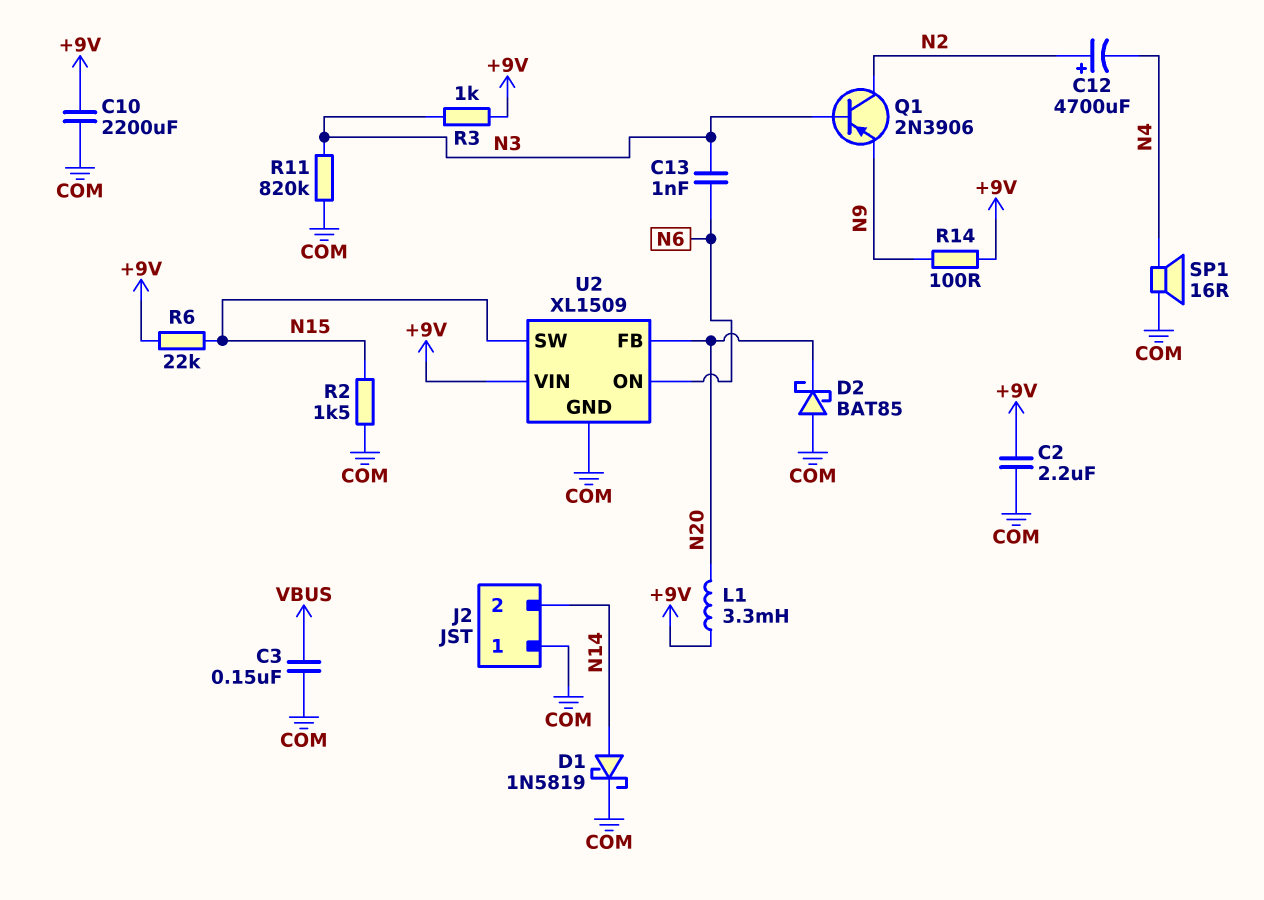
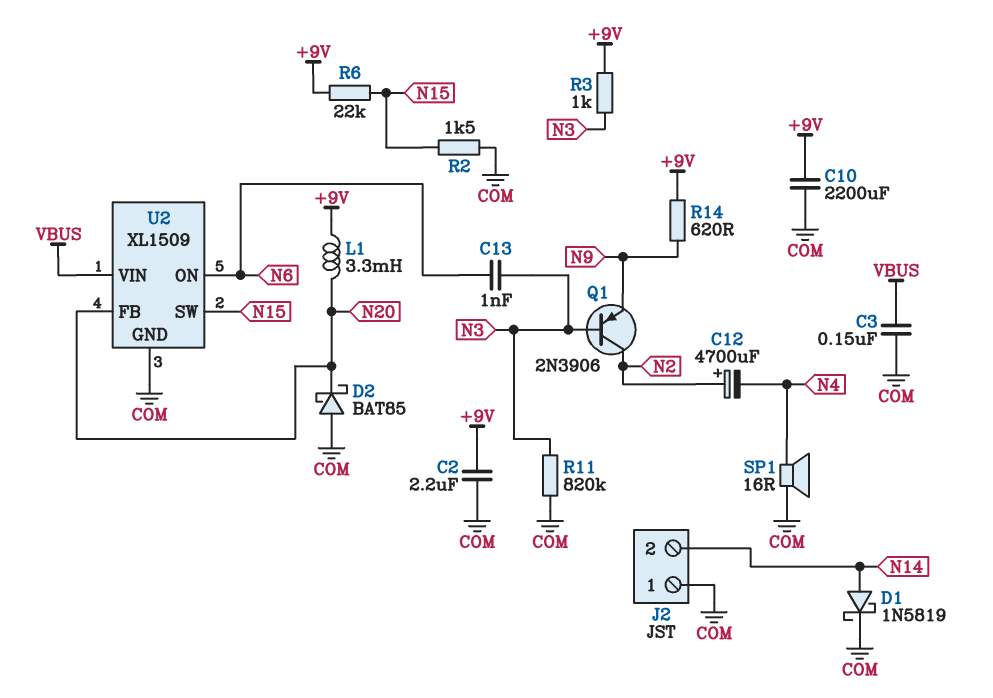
R14: 100 (+9V, N9) -> 620 (+9V, N9)
U2 pin VIN: +9V -> VBUS

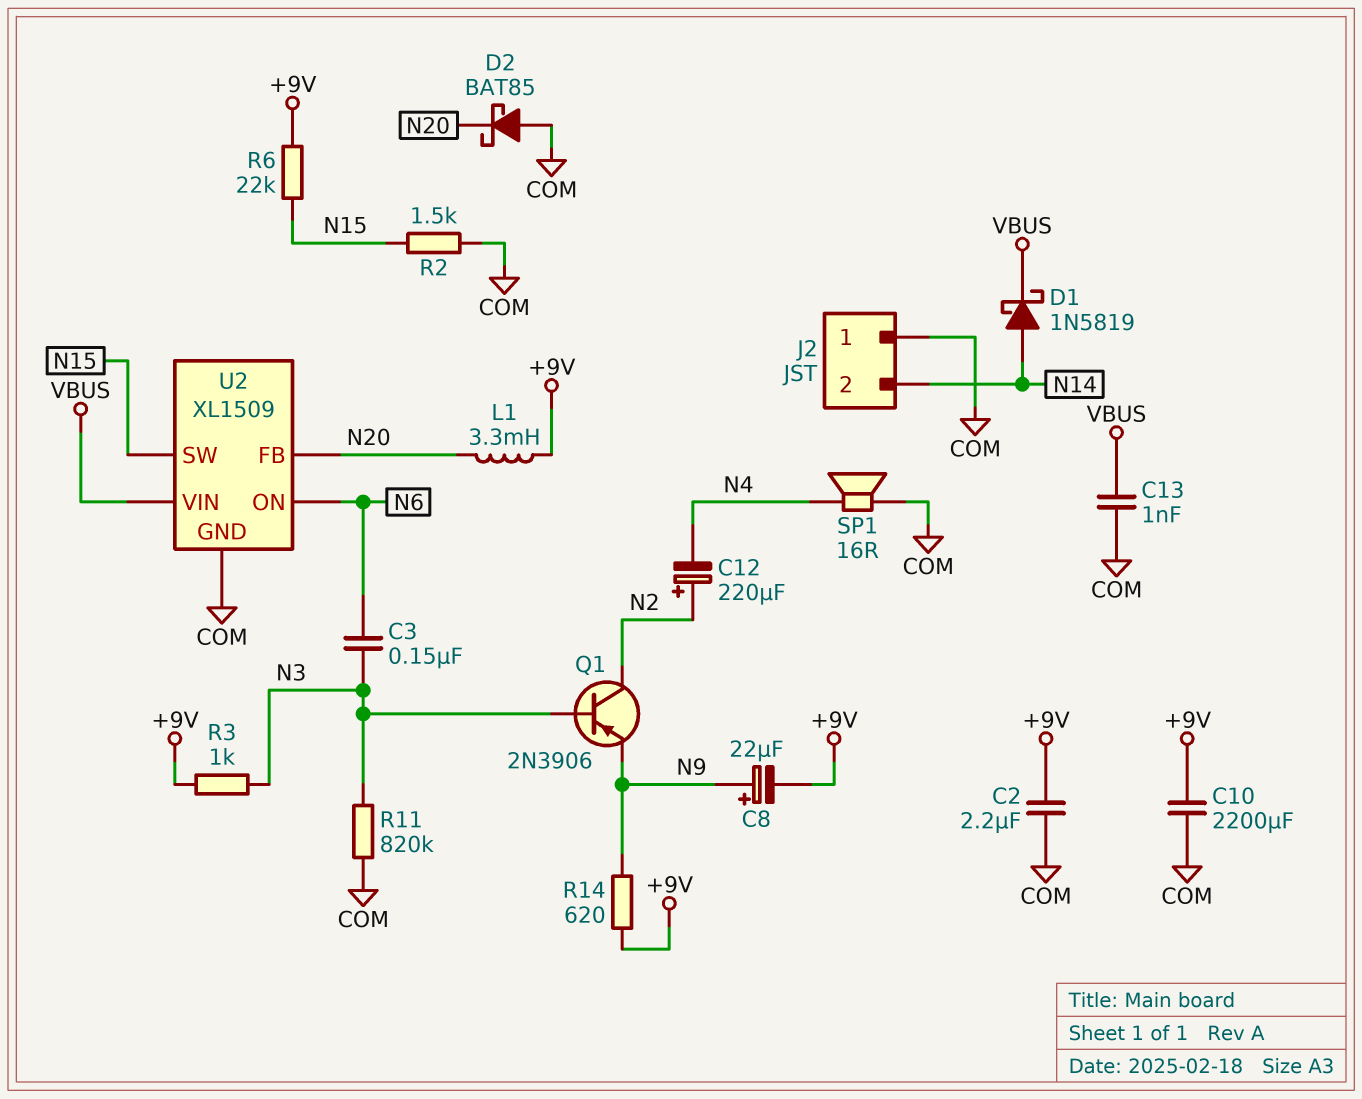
C3: 150nF (COM, VBUS) -> 150nF (N3, N6)
C8: none -> 22uF (plus N9, minus +9V)
C12: 4700uF (plus N2, minus N4) -> 220uF (plus N2, minus N4)
C13: 1nF (N3, N6) -> 1nF (COM, VBUS)
D1: schottky 1N5819 (A N14, K COM) -> schottky 1N5819 (A N14, K VBUS)

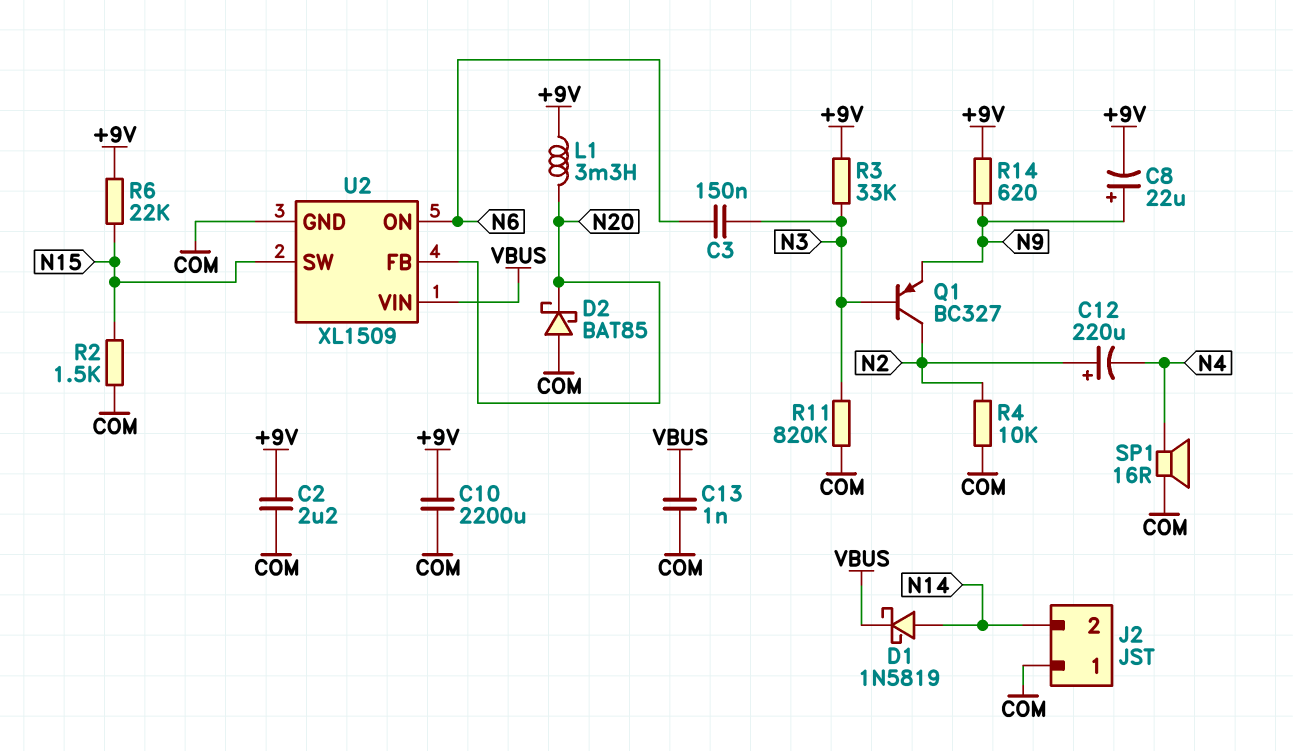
Q1: PNP 2N3906 (B N3, C N2, E N9) -> PNP BC327 (B N3, C N2, E N9)
R3: 1k (+9V, N3) -> 33k (+9V, N3)
R4: none -> 10k (COM, N2)

